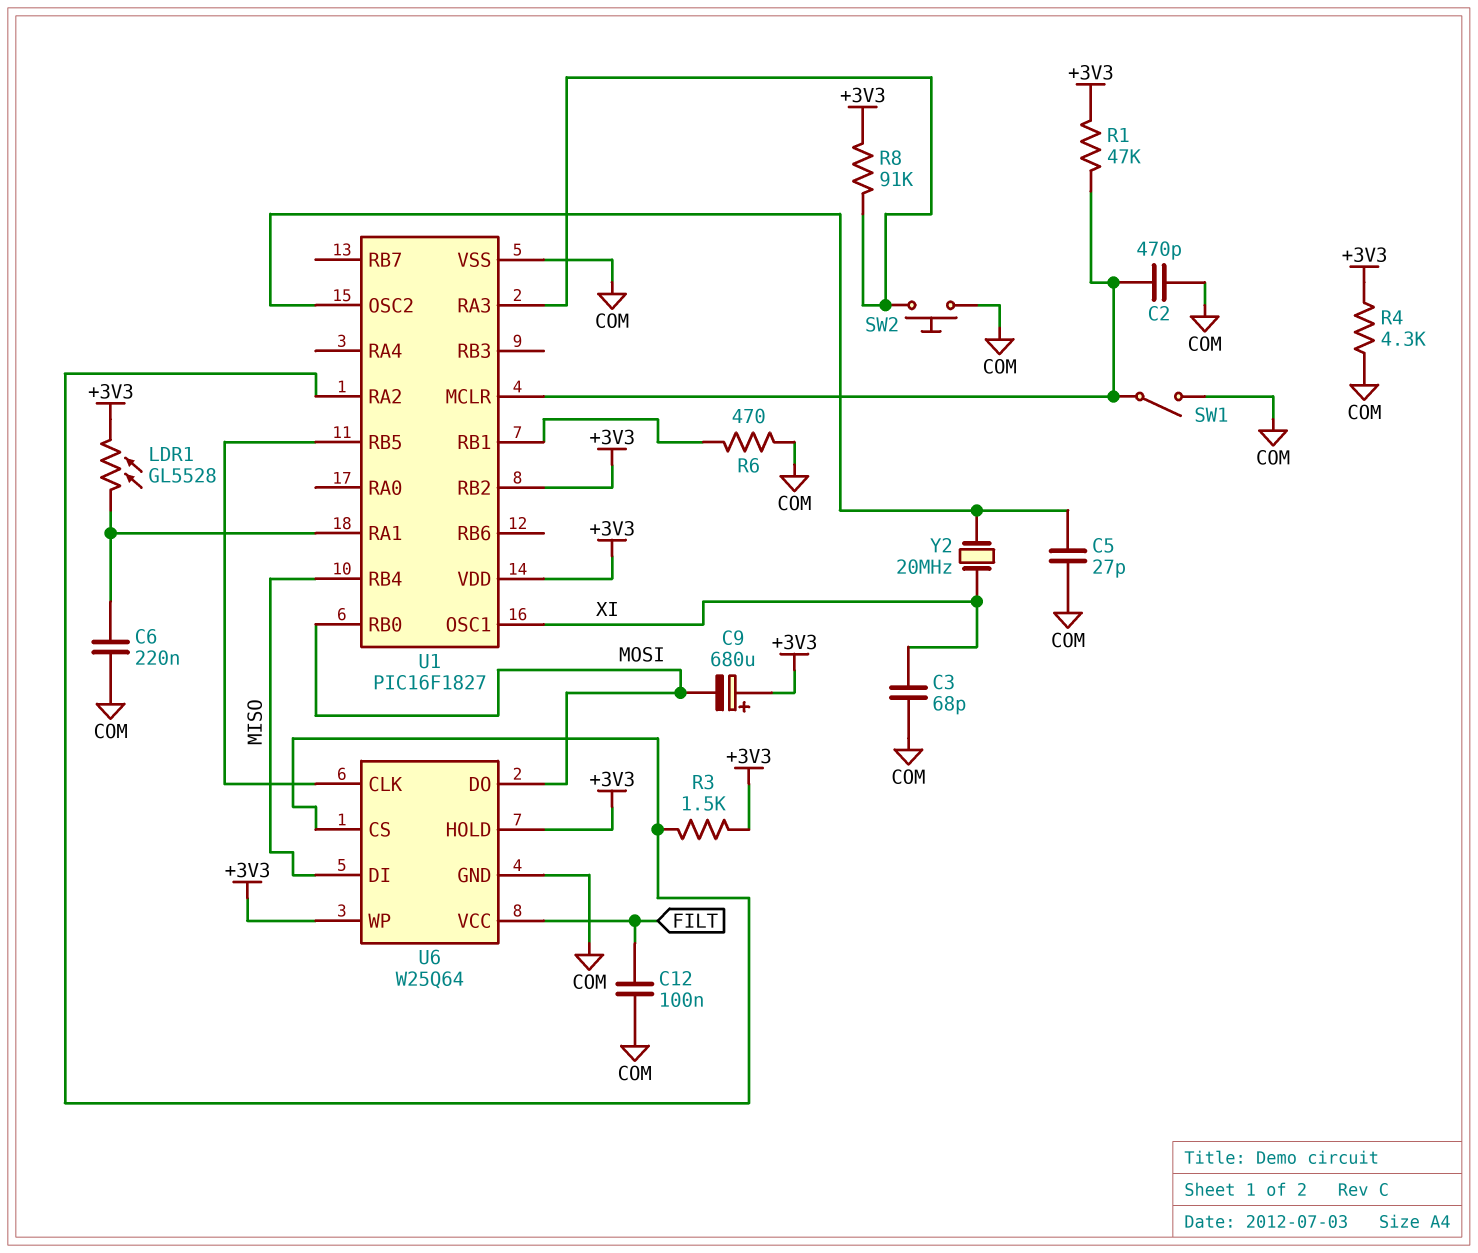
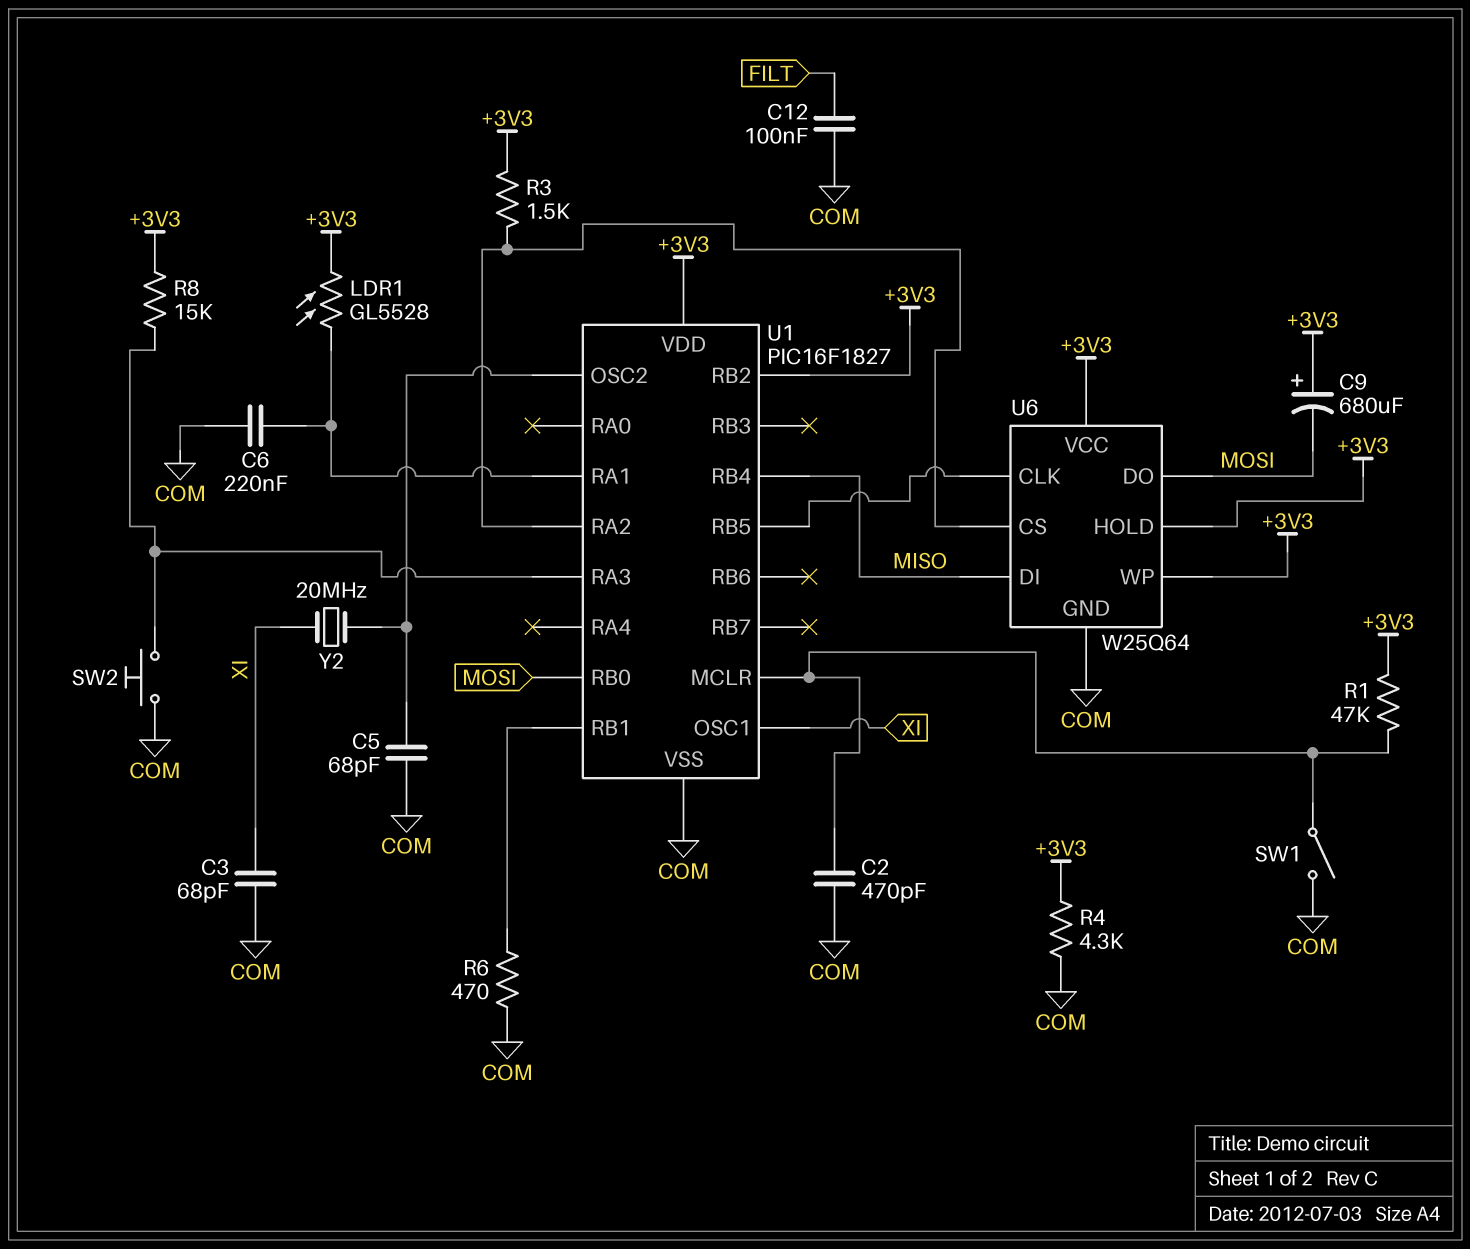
C5: 27pF (COM, U1/OSC2) -> 68pF (COM, U1/OSC2)
R8: 91k (+3V3, U1/RA3) -> 15k (+3V3, U1/RA3)
U6 pin VCC: FILT -> +3V3

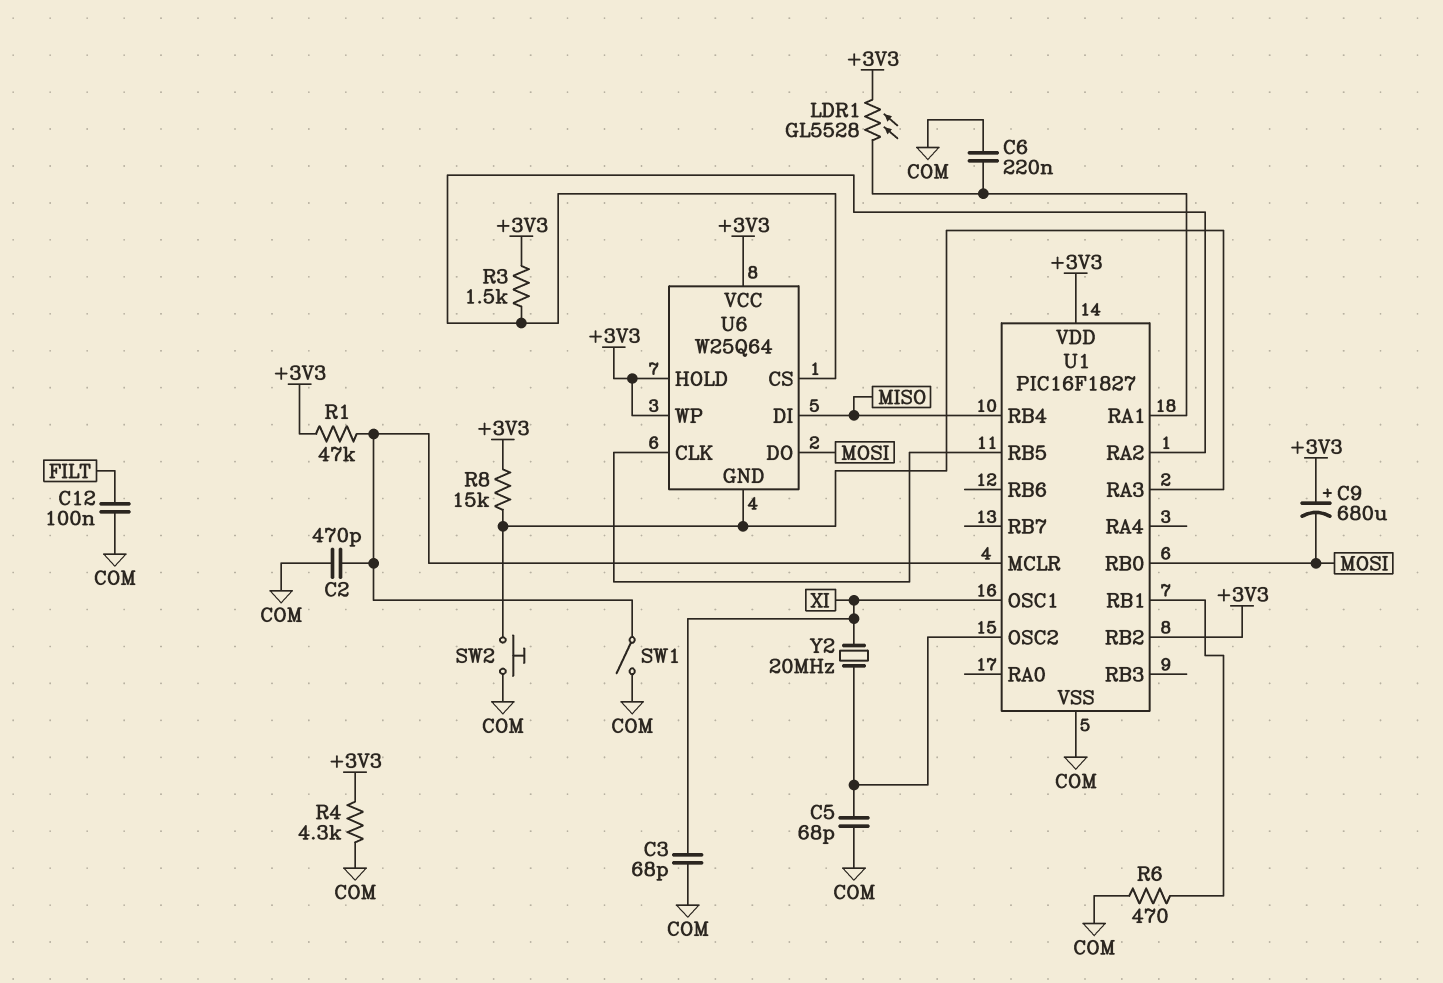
U6 pin GND: COM -> U1/RA3

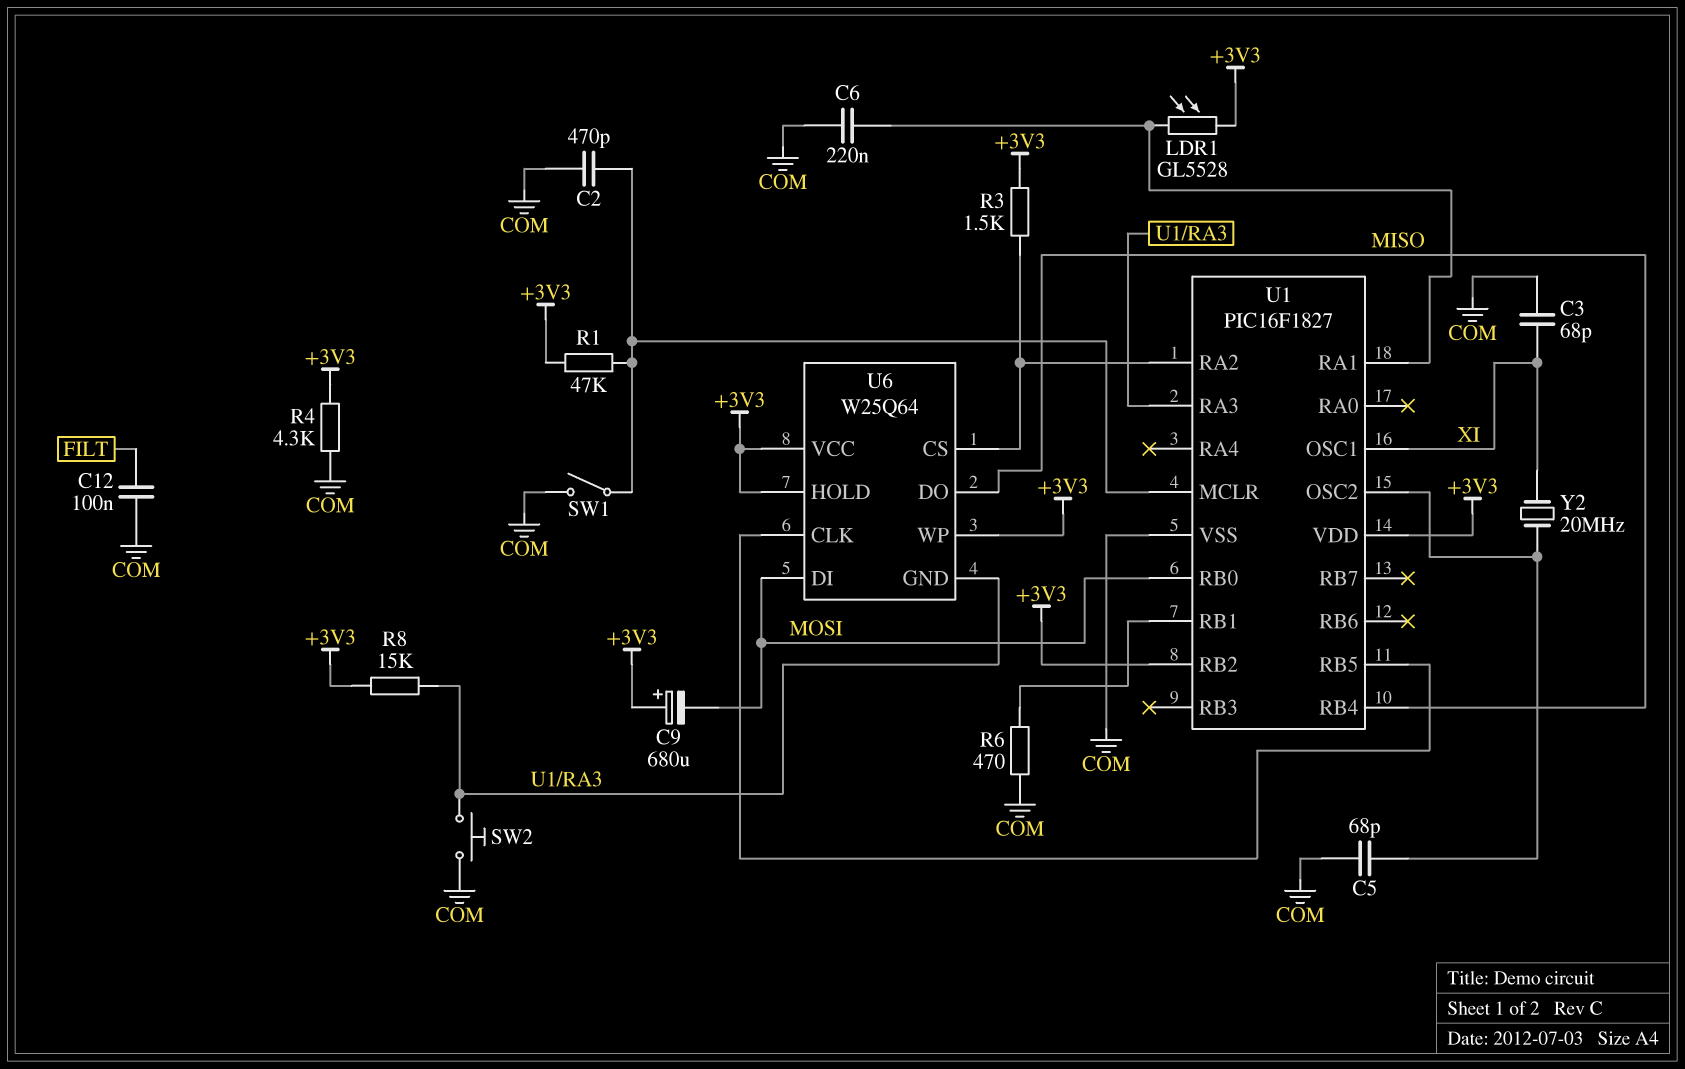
U6 pin DI: MISO -> MOSI
U6 pin DO: MOSI -> MISO

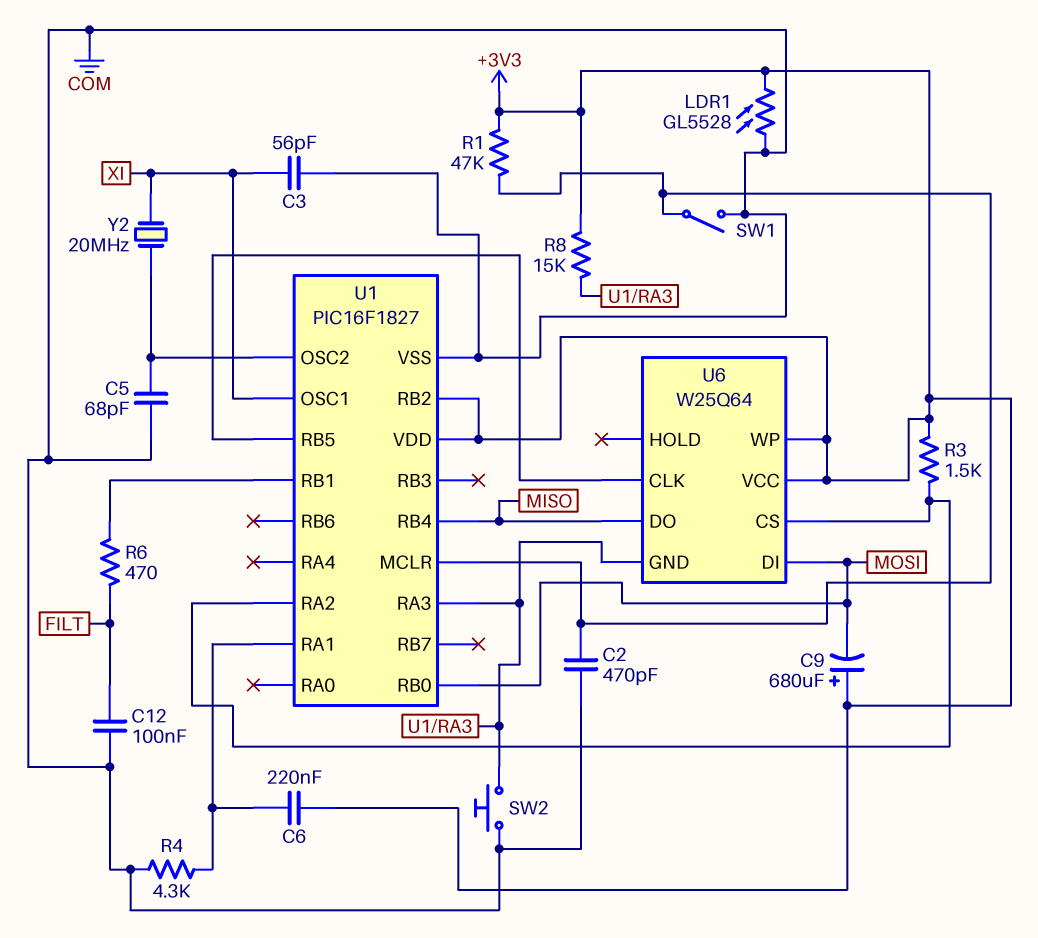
C3: 68pF (COM, XI) -> 56pF (COM, XI)
C6: 220nF (COM, U1/RA1) -> 220nF (+3V3, U1/RA1)
LDR1: GL5528 (+3V3, U1/RA1) -> GL5528 (+3V3, COM)
R4: 4.3k (+3V3, COM) -> 4.3k (COM, U1/RA1)
R6: 470 (COM, U1/RB1) -> 470 (FILT, U1/RB1)
U6 pin HOLD: +3V3 -> none

